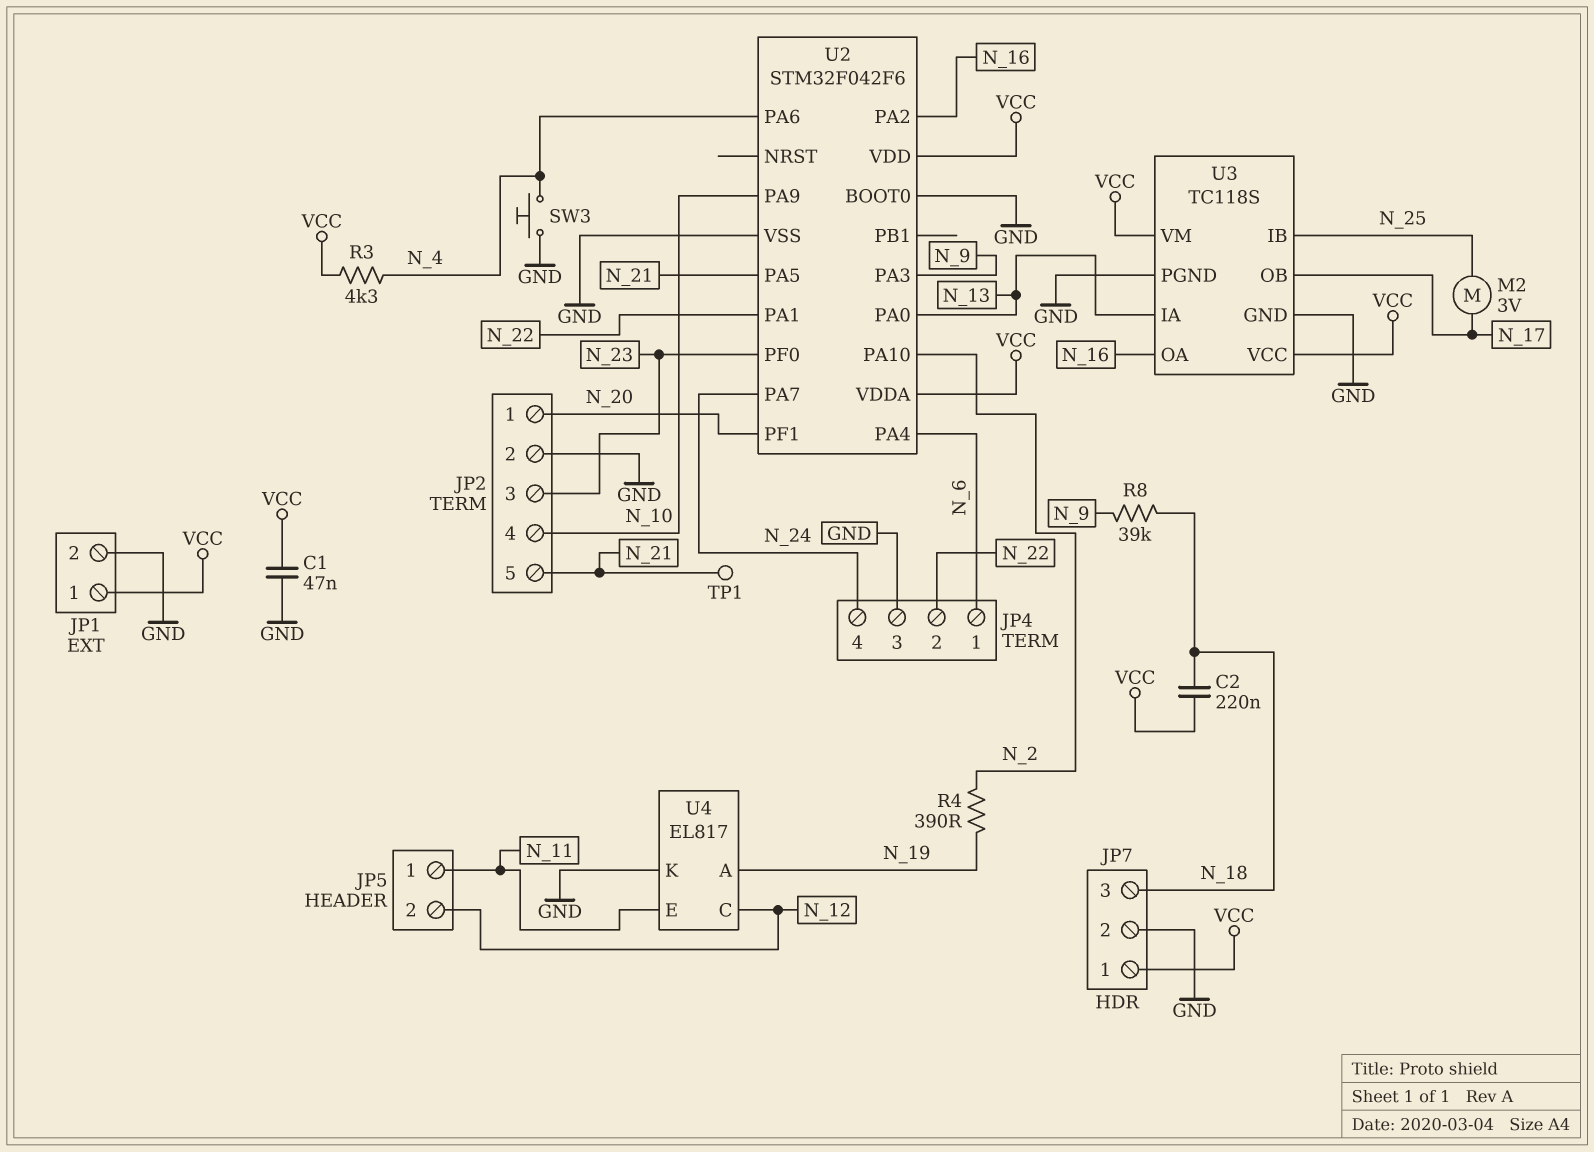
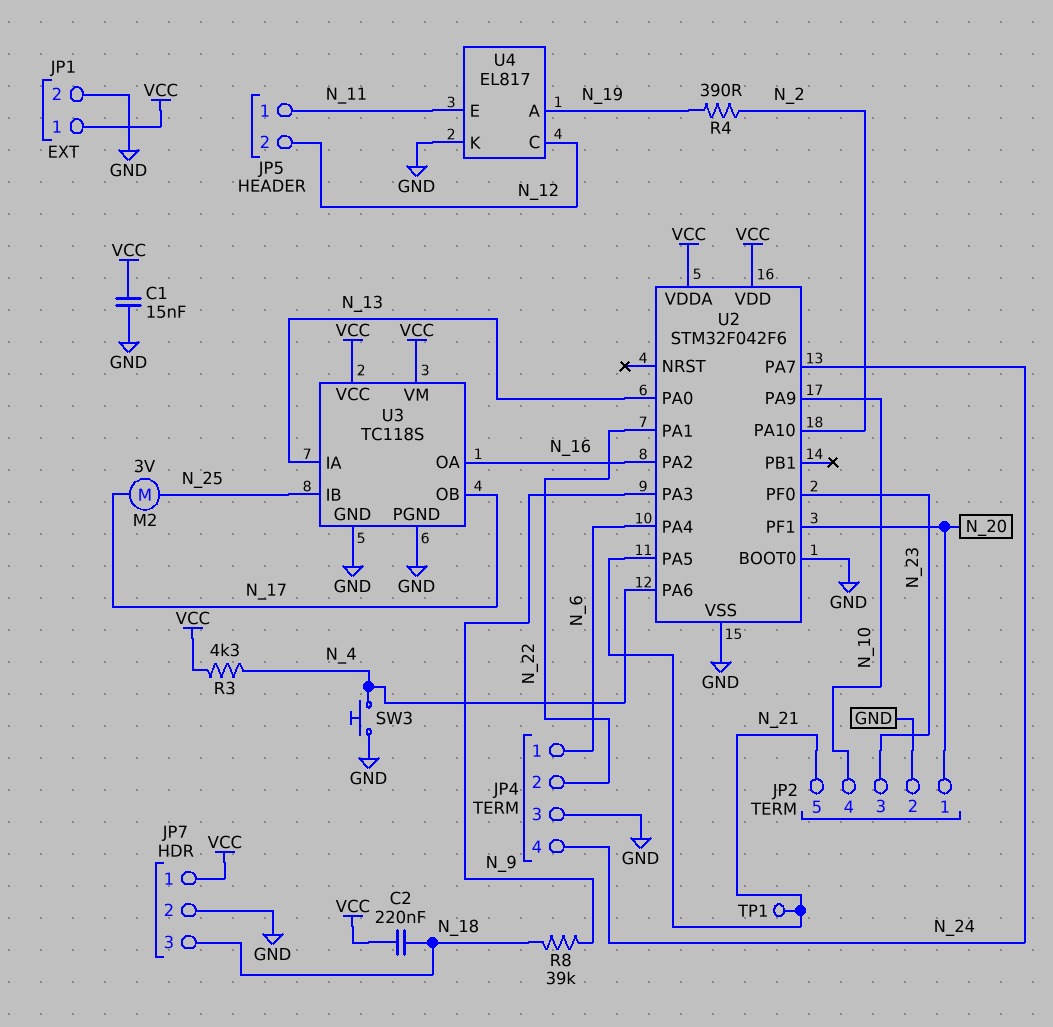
C1: 47nF (GND, VCC) -> 15nF (GND, VCC)

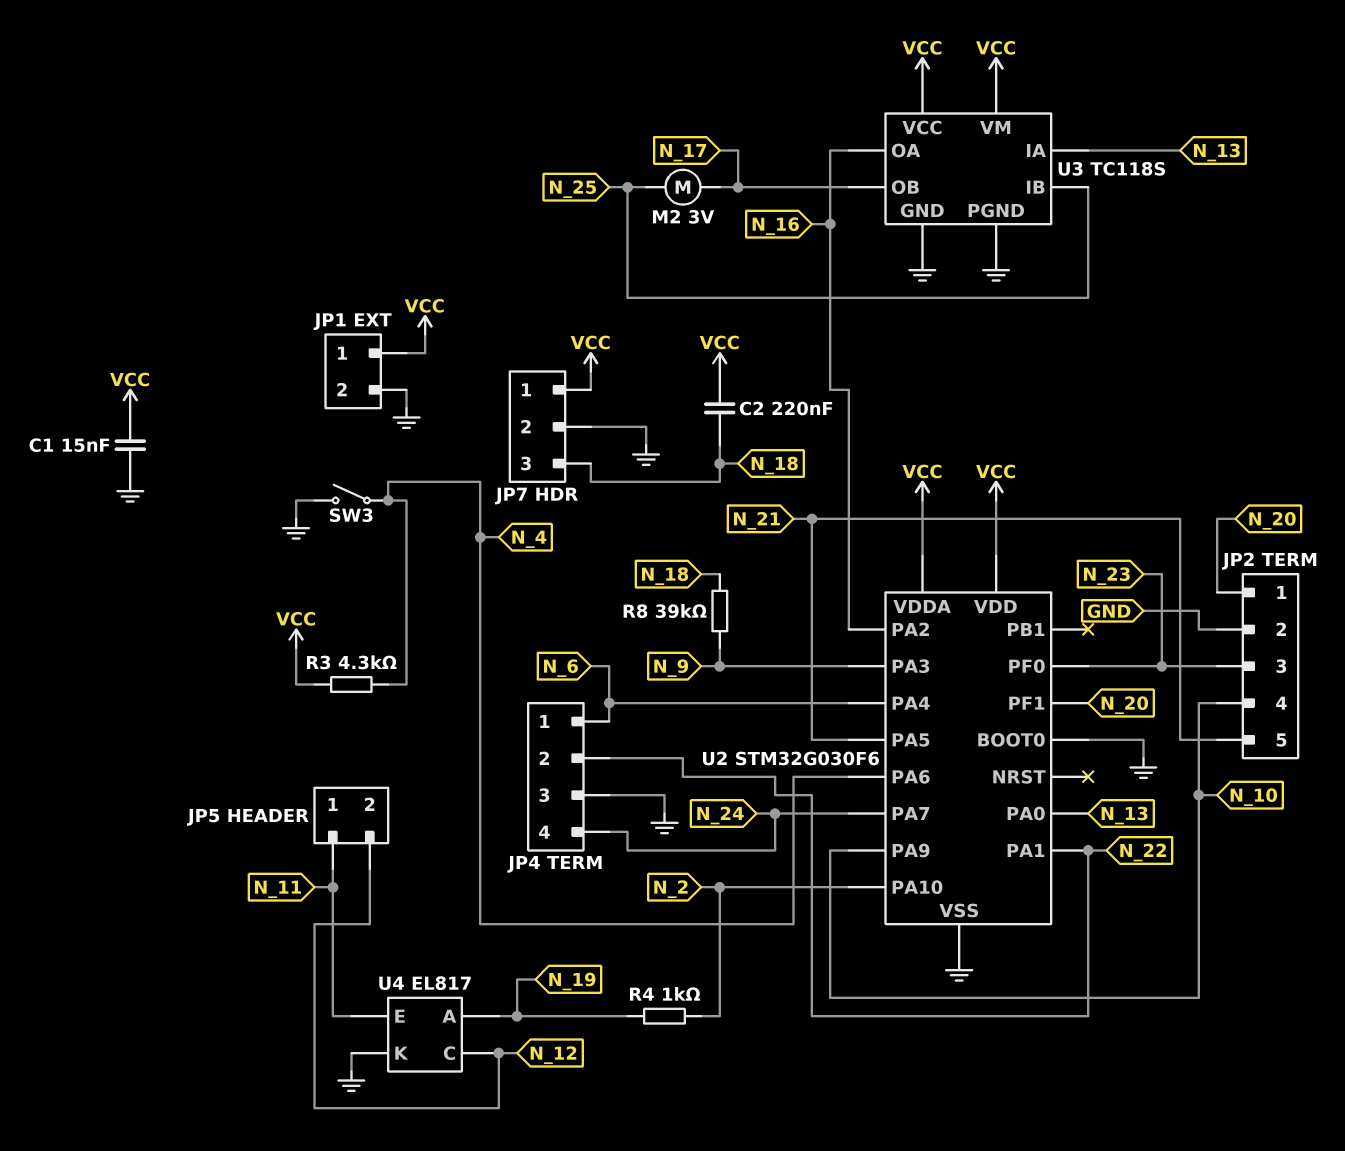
R4: 390 (N_2, N_19) -> 1k (N_2, N_19)
SW3: button (GND, N_4) -> switch (GND, N_4)
TP1: test point (N_21) -> none
U2: STM32F042F6 -> STM32G030F6

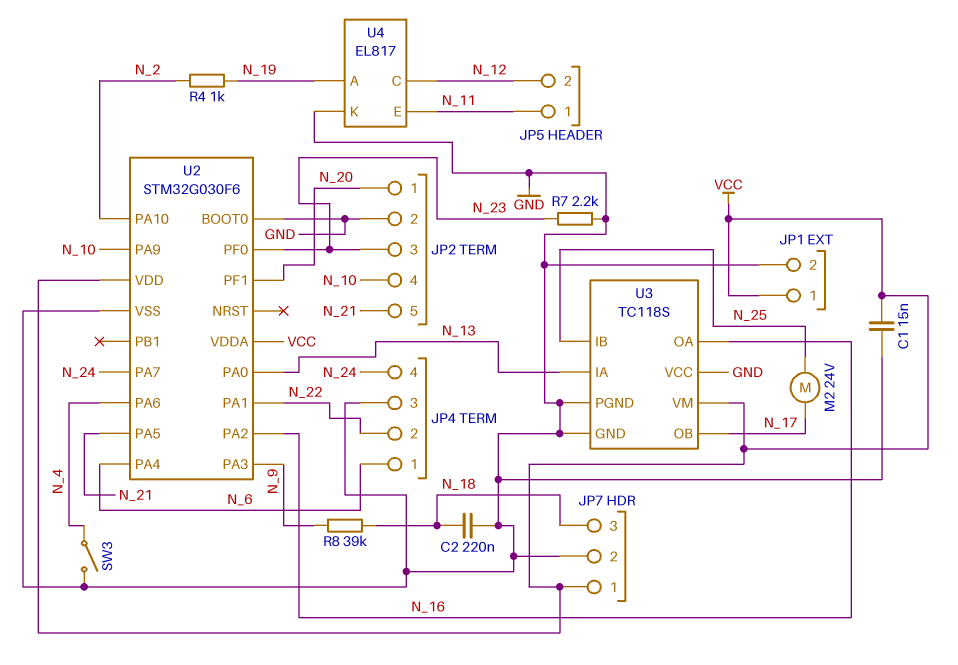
C2: 220nF (N_18, VCC) -> 220nF (GND, N_18)
M2: motor 3V (N_17, N_25) -> motor 24V (N_17, N_25)
R3: 4.3k (N_4, VCC) -> none
R7: none -> 2.2k (GND, N_23)
U3 pin VCC: VCC -> GND

